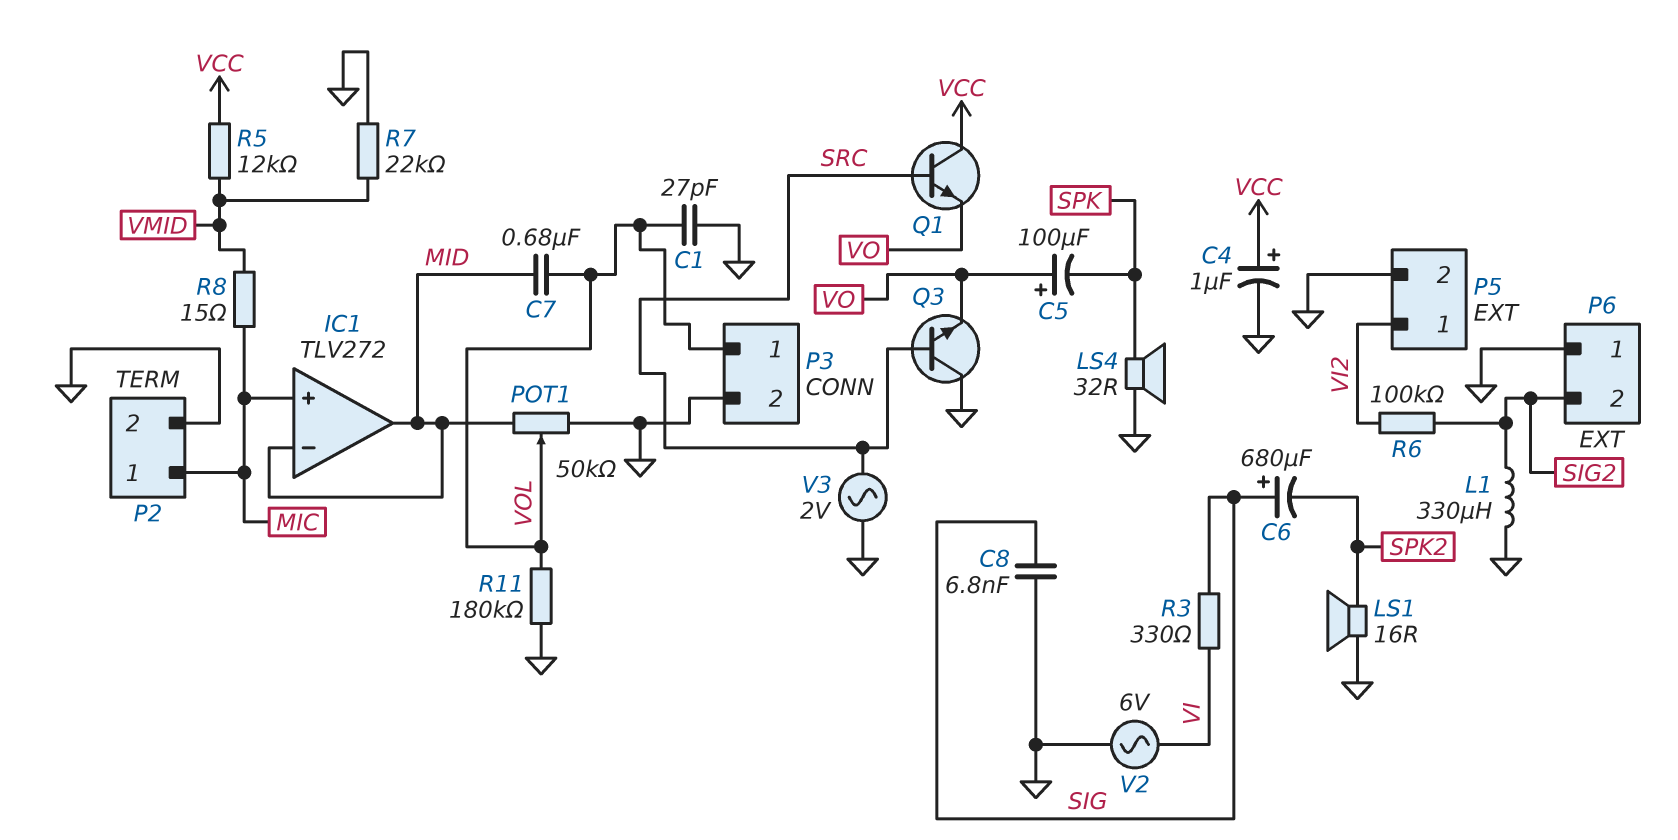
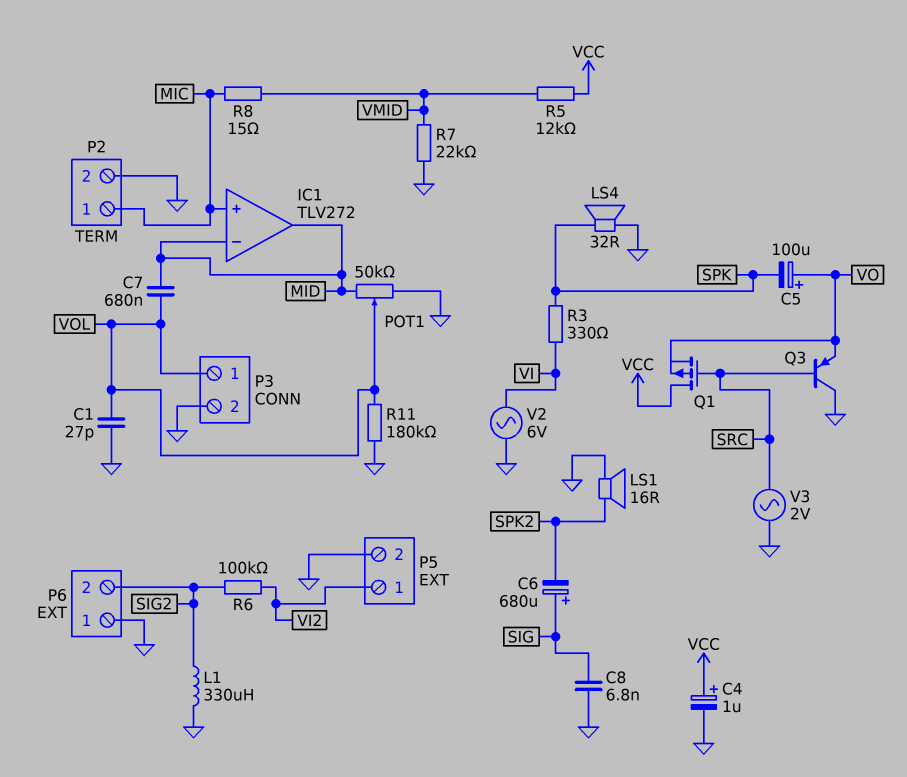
Q1: NPN (B SRC, C VCC, E VO) -> PMOS (G SRC, D VCC, S VO)
Q3: NPN (B SRC, C GND, E VO) -> PNP (B SRC, C GND, E VO)
R3: 330 (SIG, VI) -> 330 (SPK, VI)

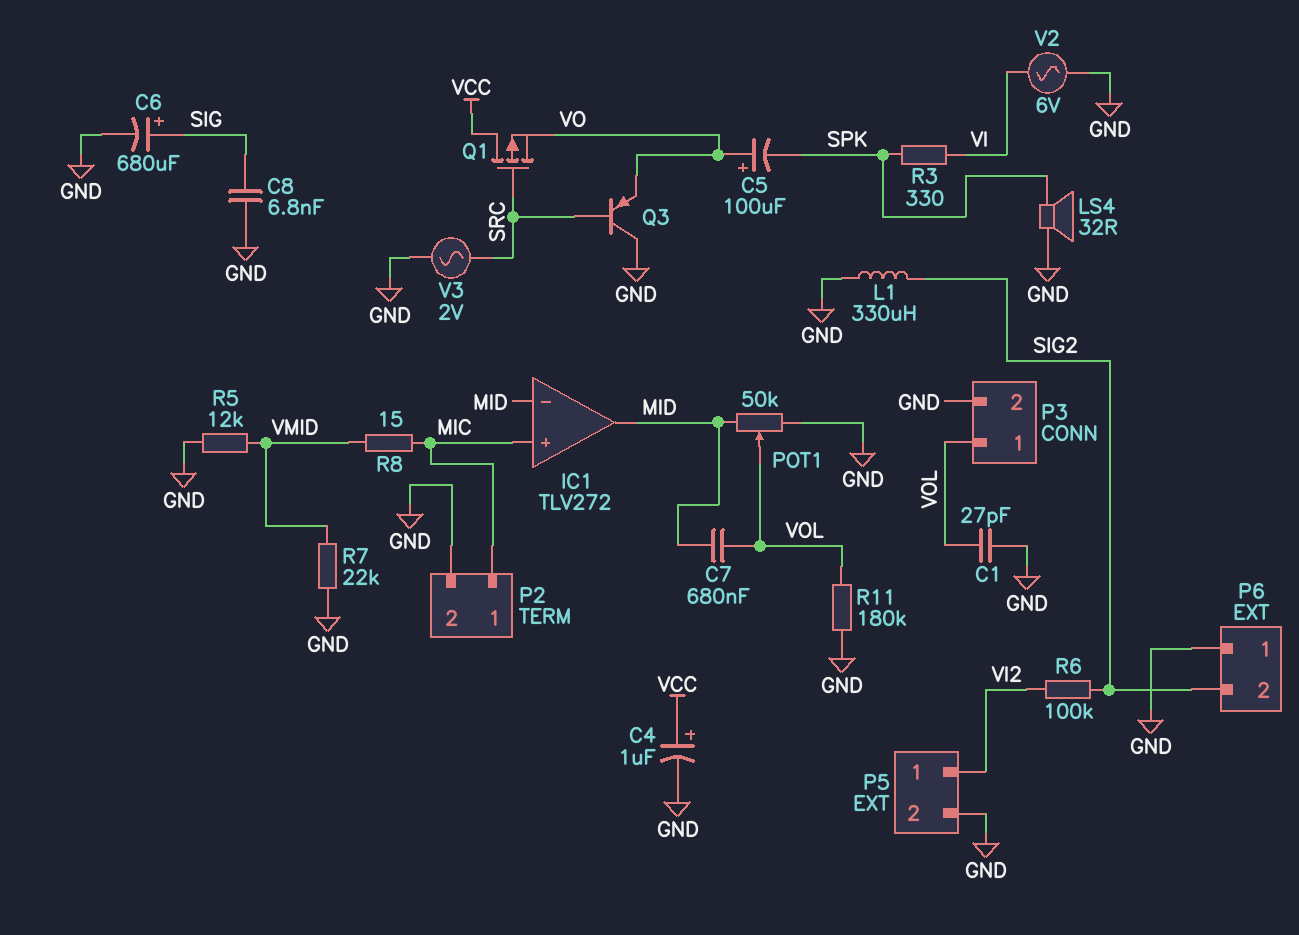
C6: 680uF (plus SIG, minus SPK2) -> 680uF (plus SIG, minus GND)
LS1: speaker 16R (GND, SPK2) -> none
R5: 12k (VCC, VMID) -> 12k (GND, VMID)

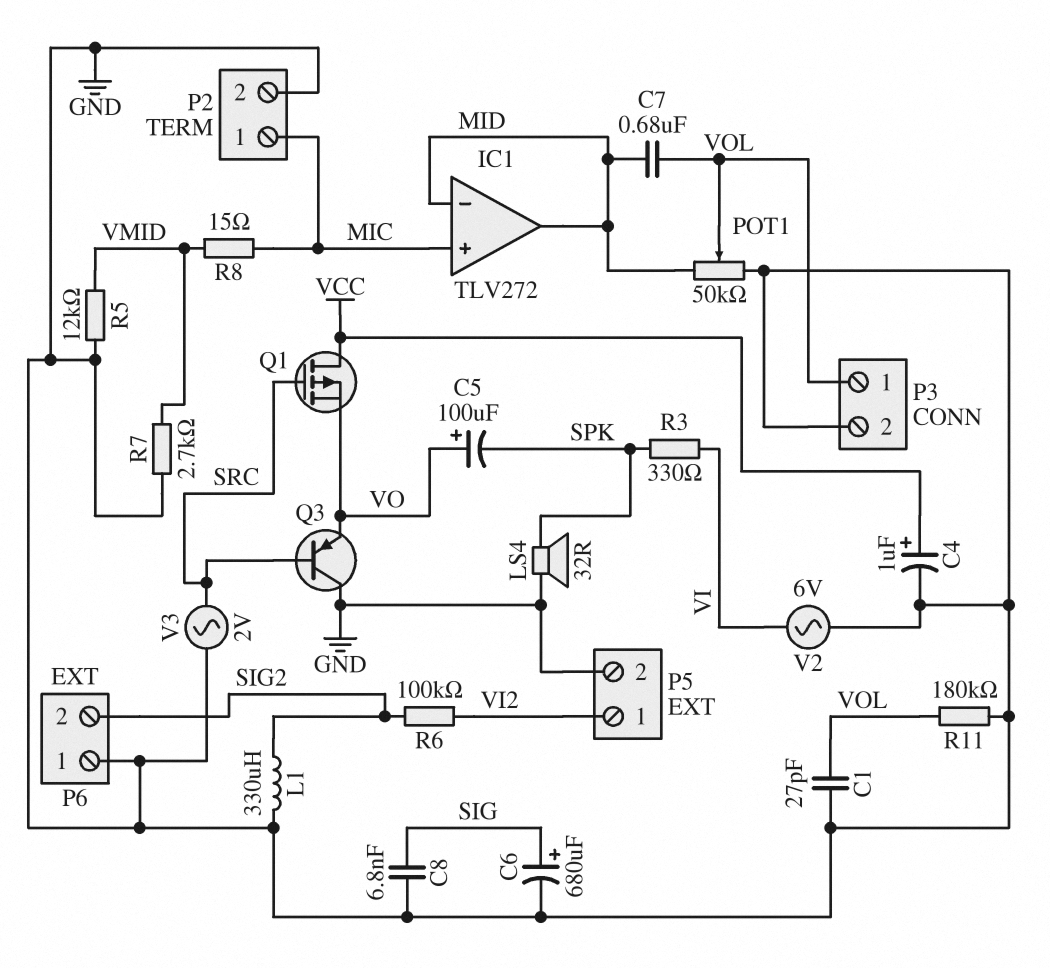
R7: 22k (GND, VMID) -> 2.7k (GND, VMID)

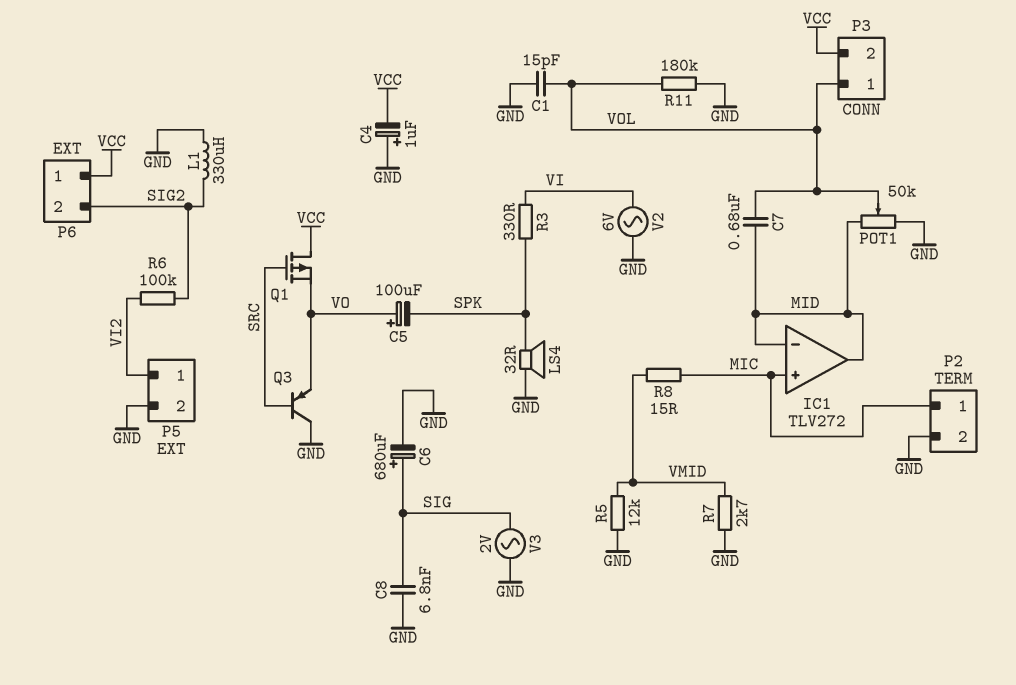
C1: 27pF (GND, VOL) -> 15pF (GND, VOL)
C4: 1uF (plus VCC, minus GND) -> 1uF (plus GND, minus VCC)
P3 pin 2: GND -> VCC
P6 pin 1: GND -> VCC
V3: AC 2V (GND, SRC) -> AC 2V (GND, SIG)

